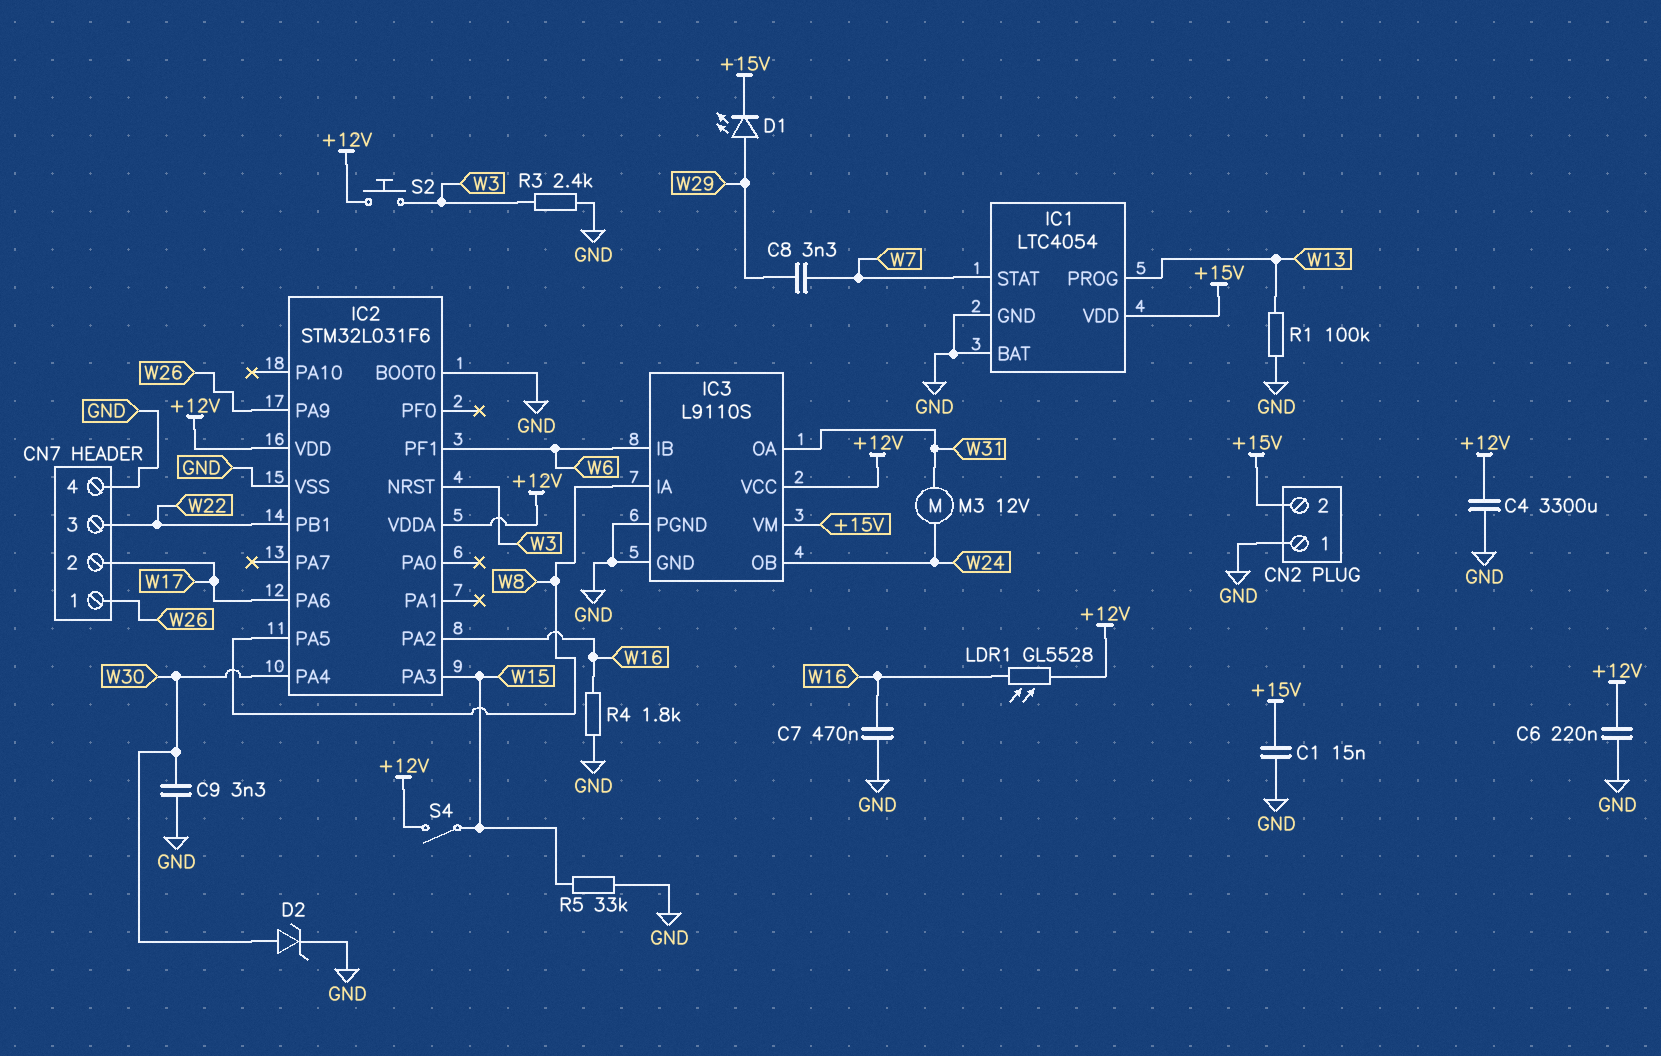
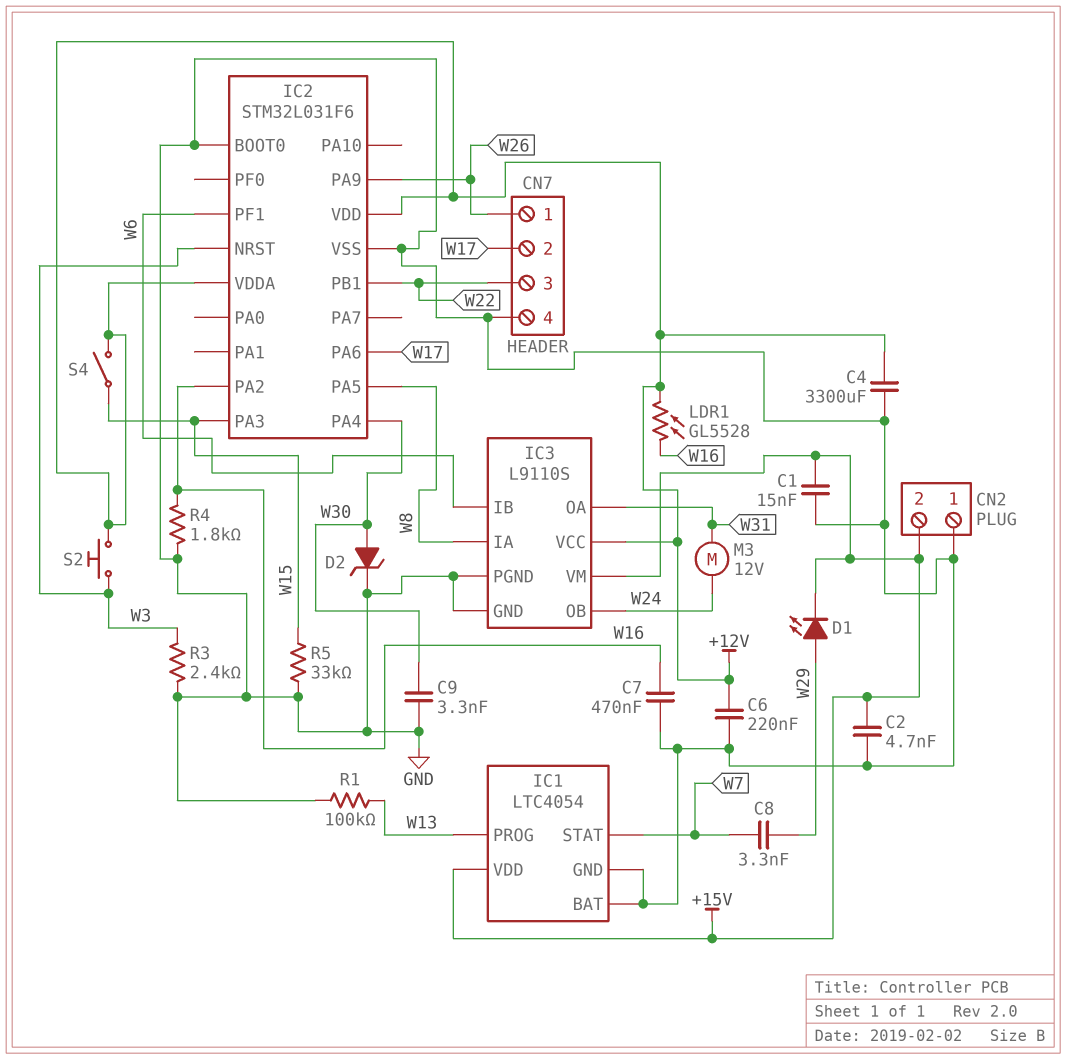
C2: none -> 4.7nF (+15V, GND)

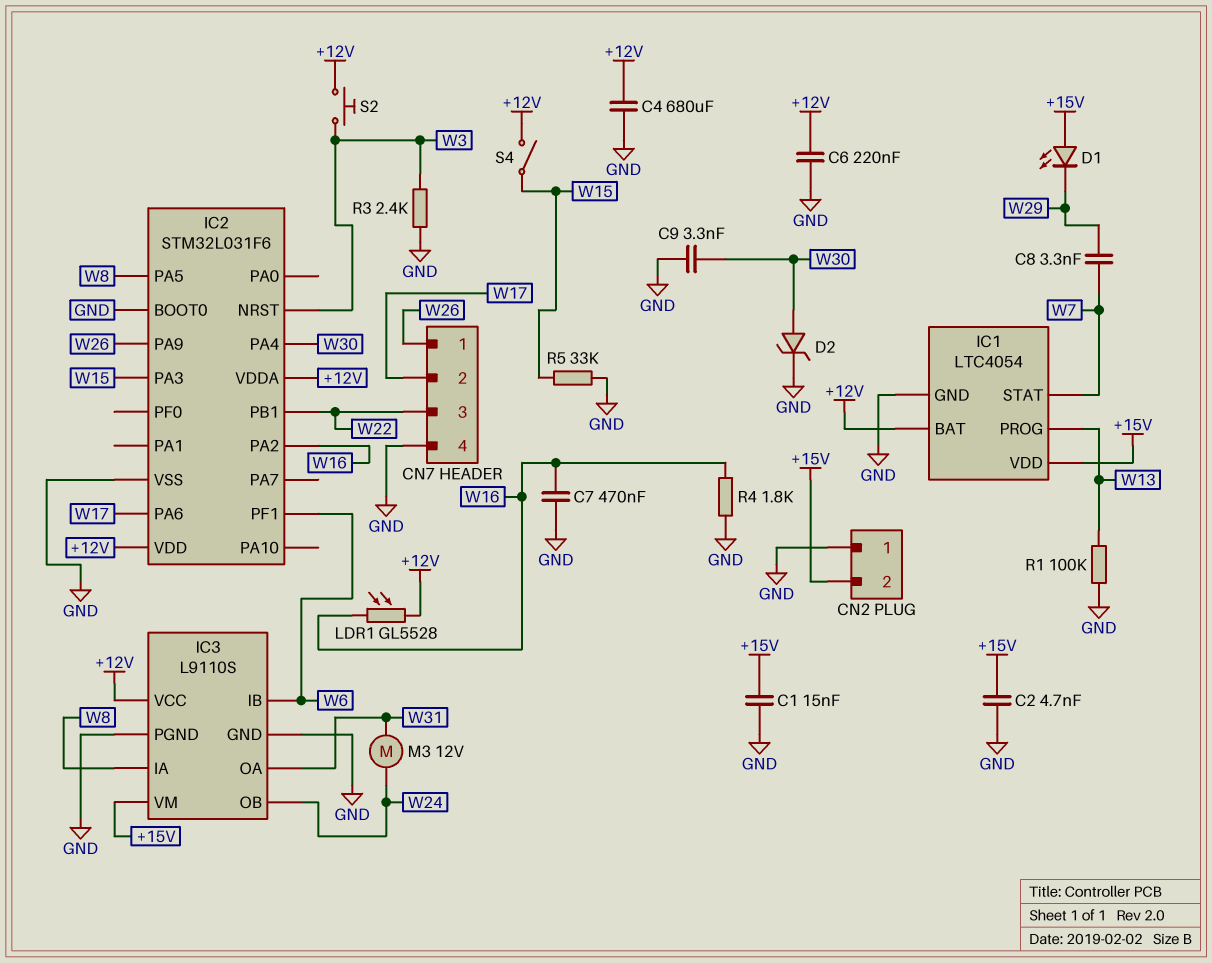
C4: 3300uF (+12V, GND) -> 680uF (+12V, GND)
D1: LED (A W29, K +15V) -> LED (A +15V, K W29)
IC1 pin BAT: GND -> +12V

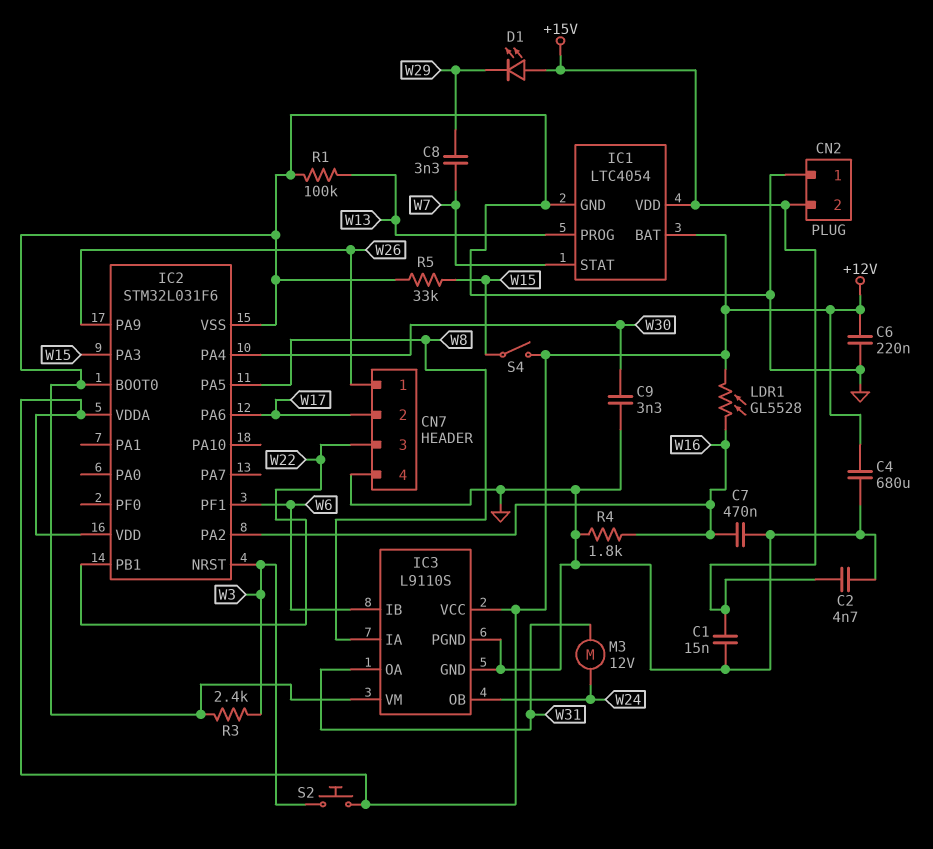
D2: zener (A W30, K GND) -> none
IC3 pin VM: +15V -> GND

